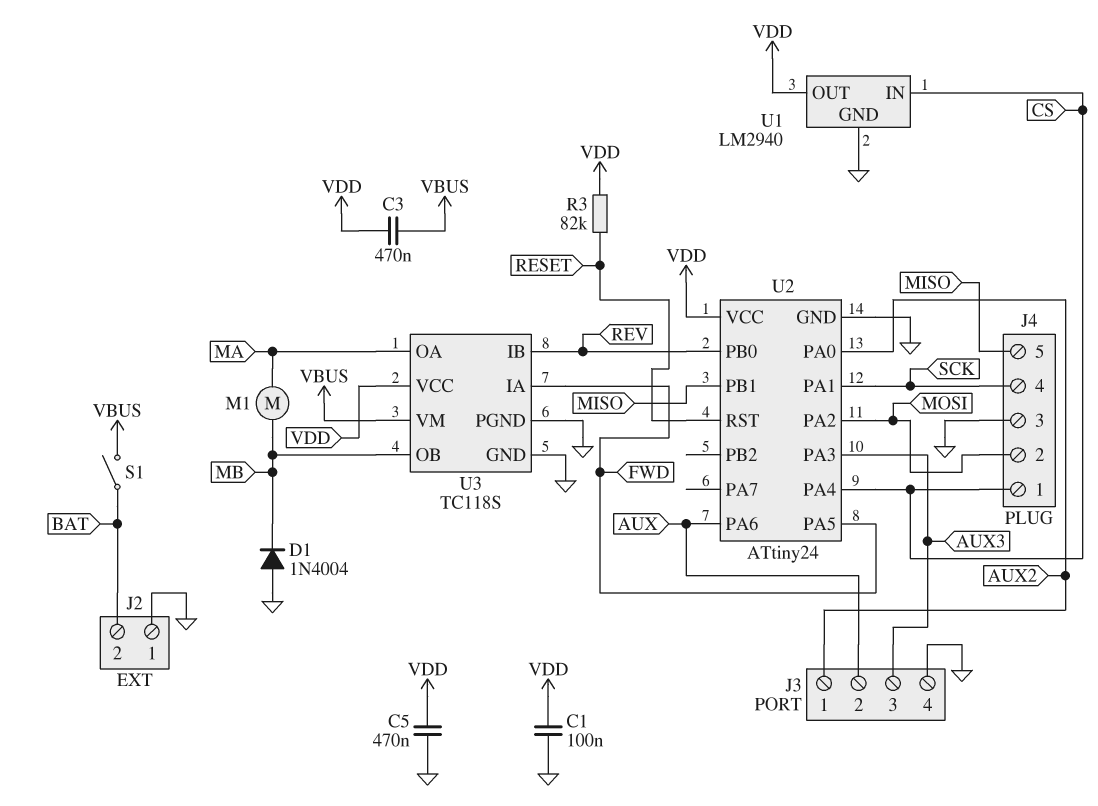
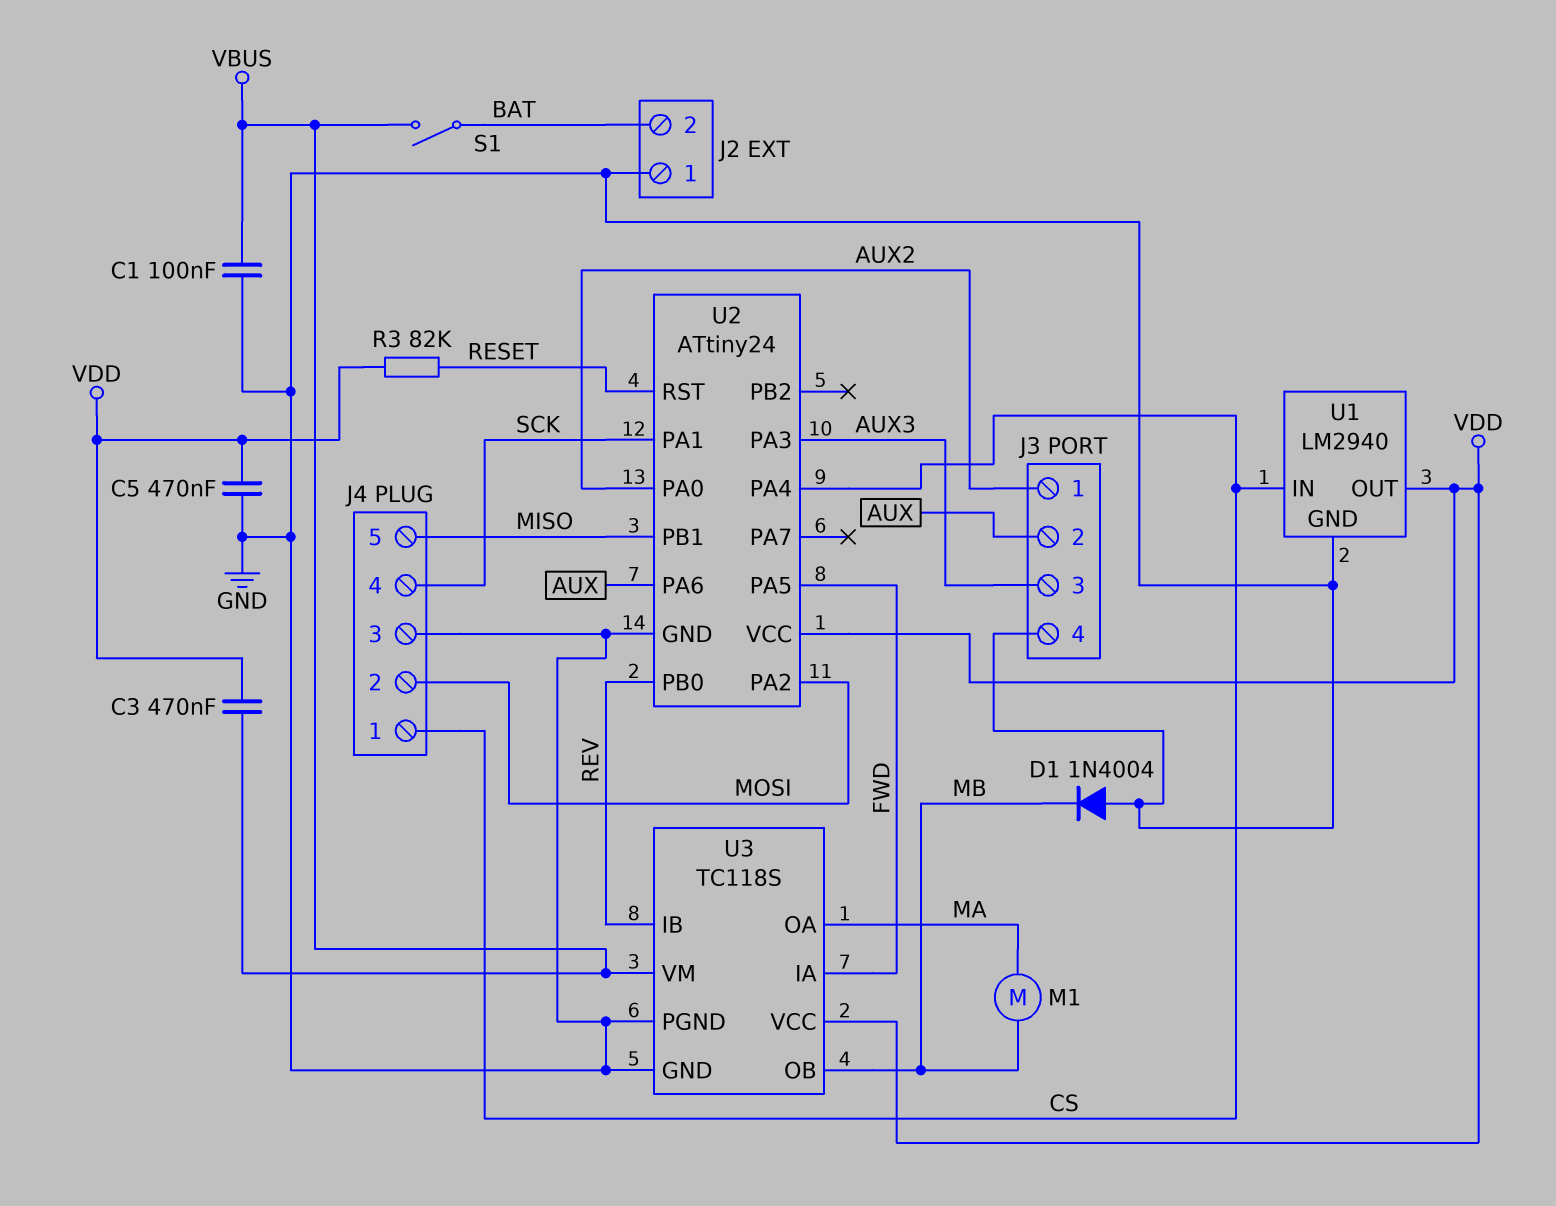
C1: 100nF (GND, VDD) -> 100nF (GND, VBUS)

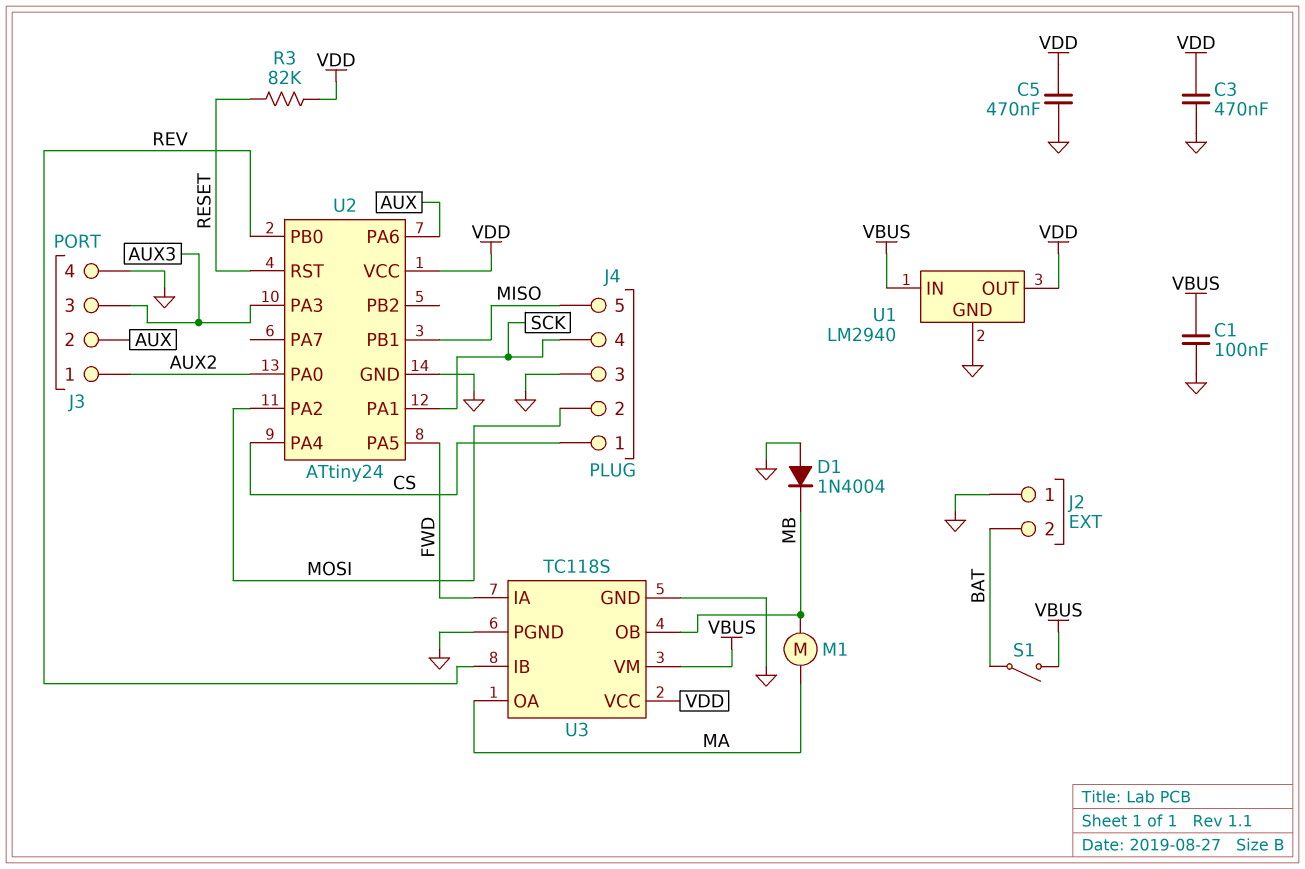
C3: 470nF (VBUS, VDD) -> 470nF (GND, VDD)
U1 pin IN: CS -> VBUS

